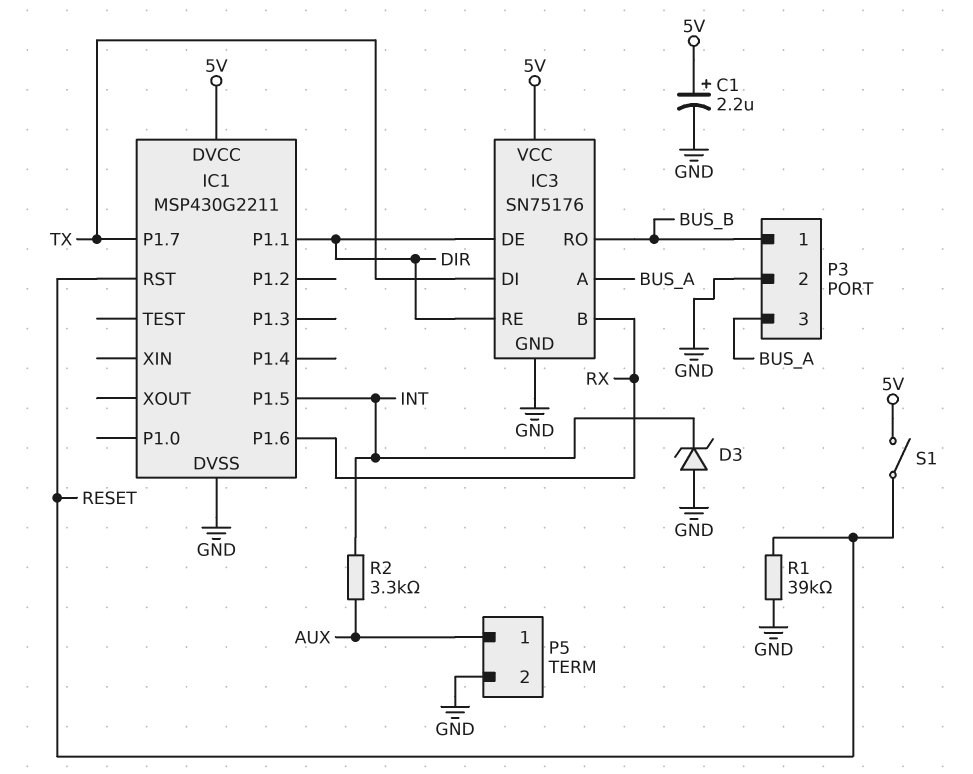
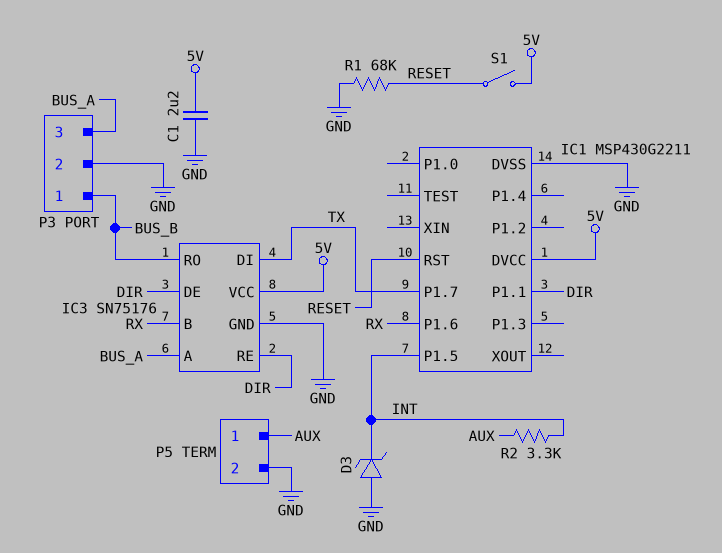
C1: 2.2uF (plus 5V, minus GND) -> 2.2uF (5V, GND)
R1: 39k (GND, RESET) -> 68k (GND, RESET)

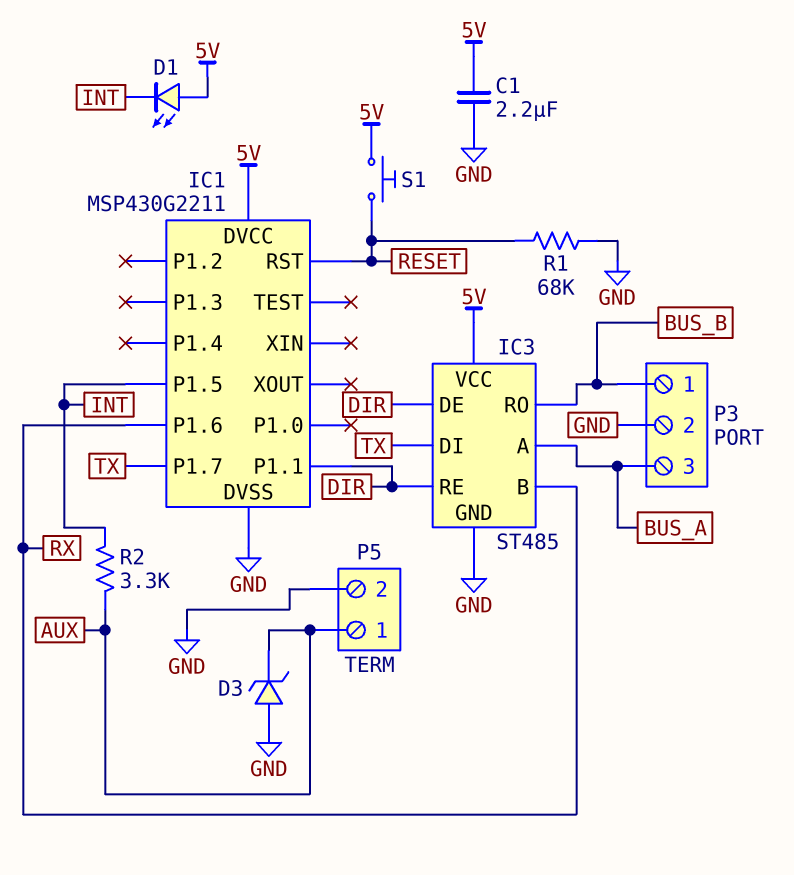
D1: none -> LED (A 5V, K INT)
D3: zener (A GND, K INT) -> zener (A GND, K AUX)
IC3: SN75176 -> ST485
S1: switch (5V, RESET) -> button (5V, RESET)

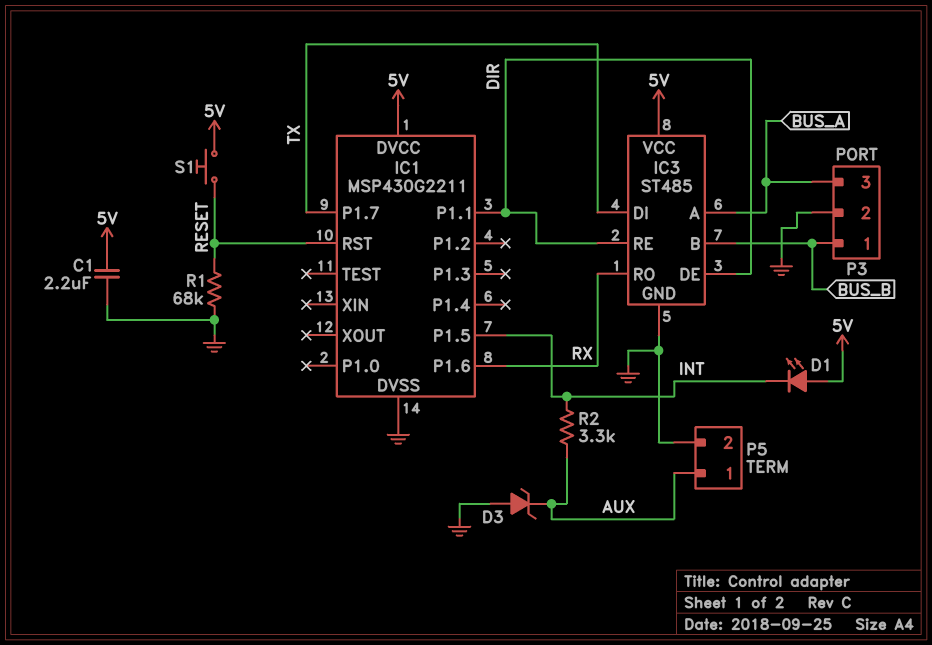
IC3 pin B: RX -> BUS_B
IC3 pin RO: BUS_B -> RX

